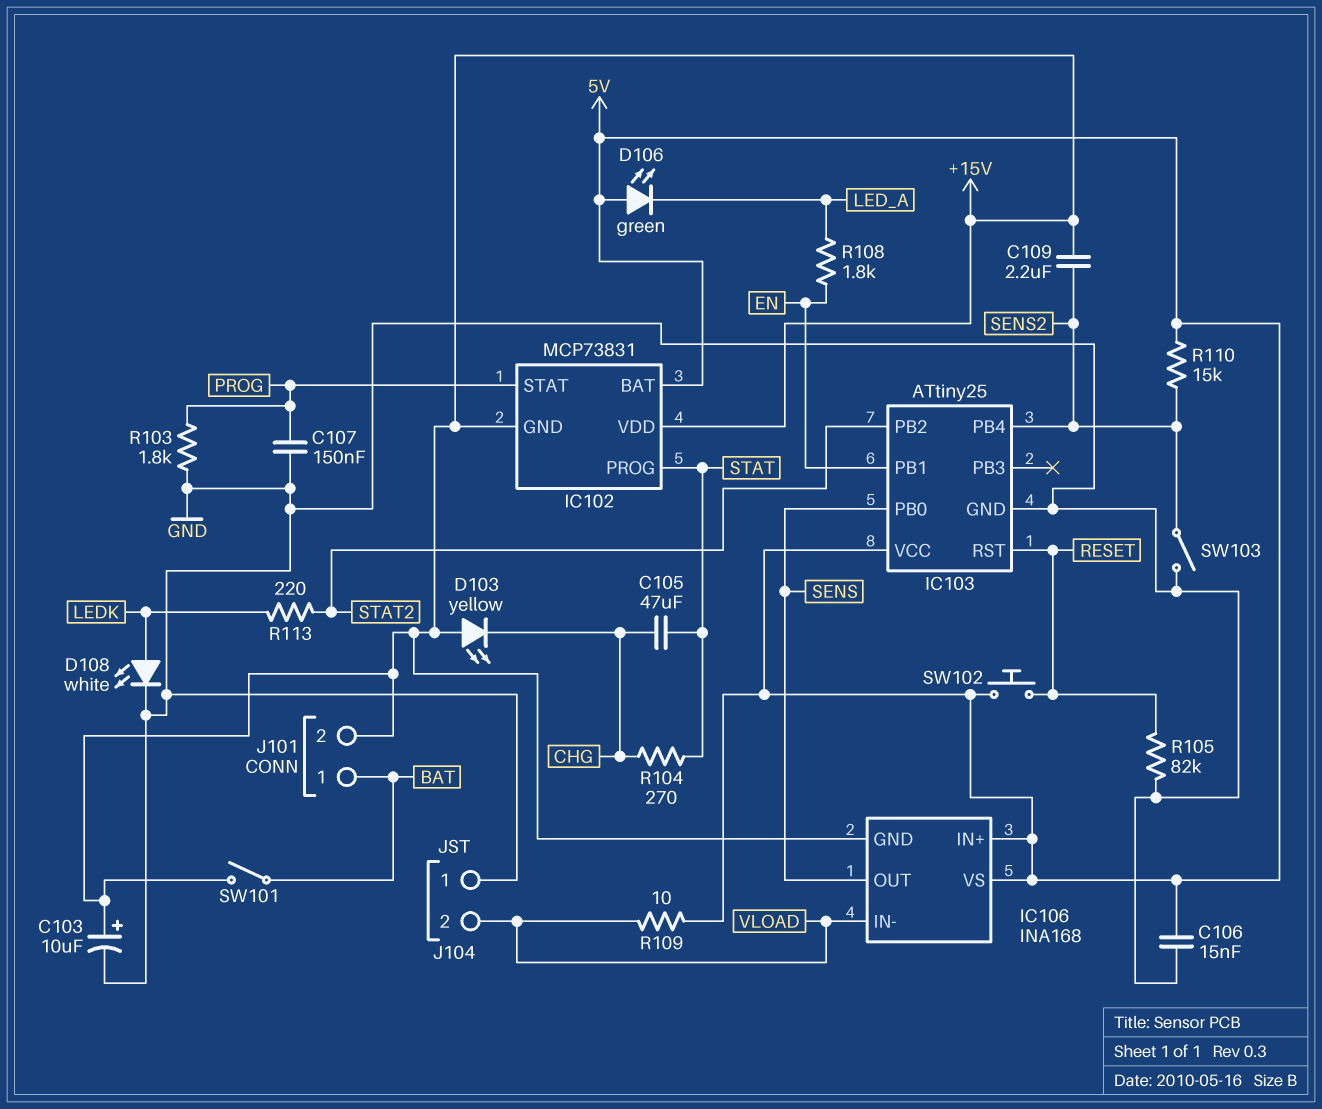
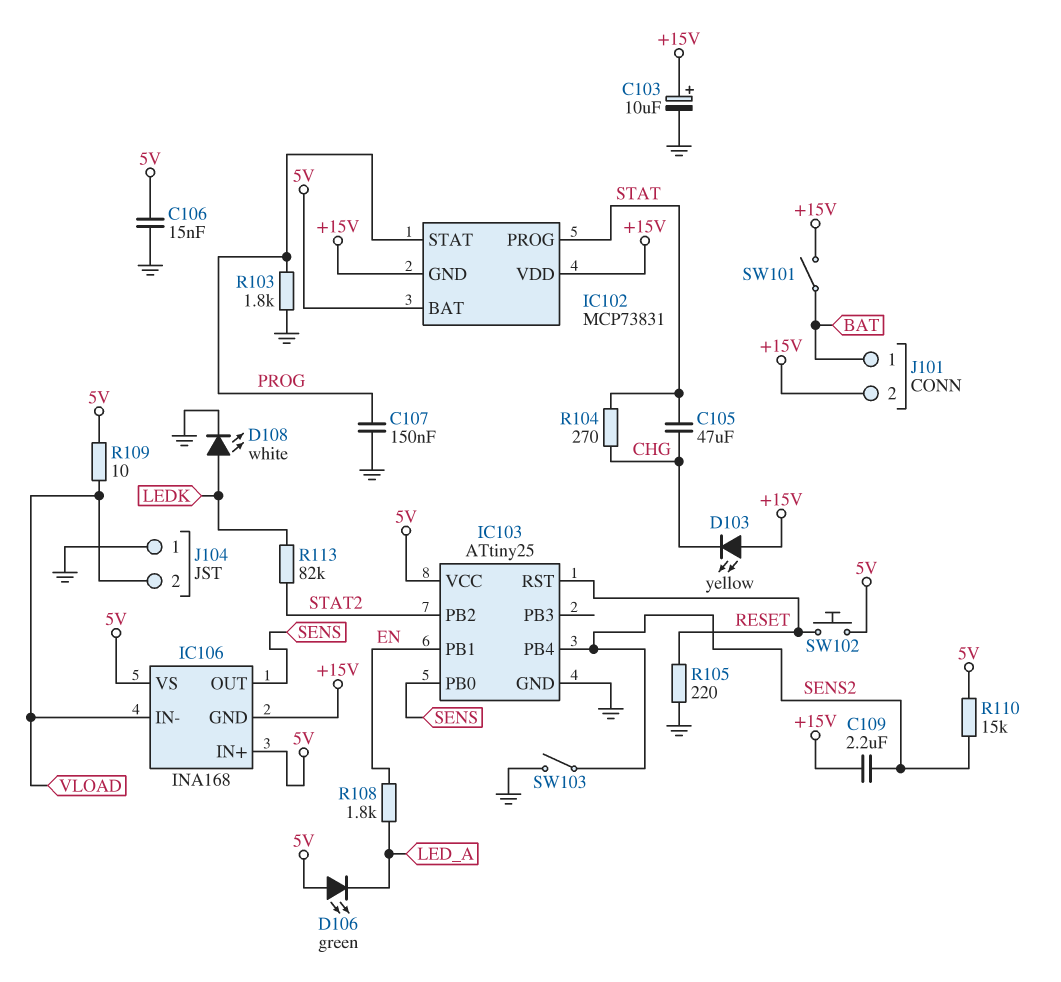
R105: 82k (GND, RESET) -> 220 (GND, RESET)
R113: 220 (LEDK, STAT2) -> 82k (LEDK, STAT2)

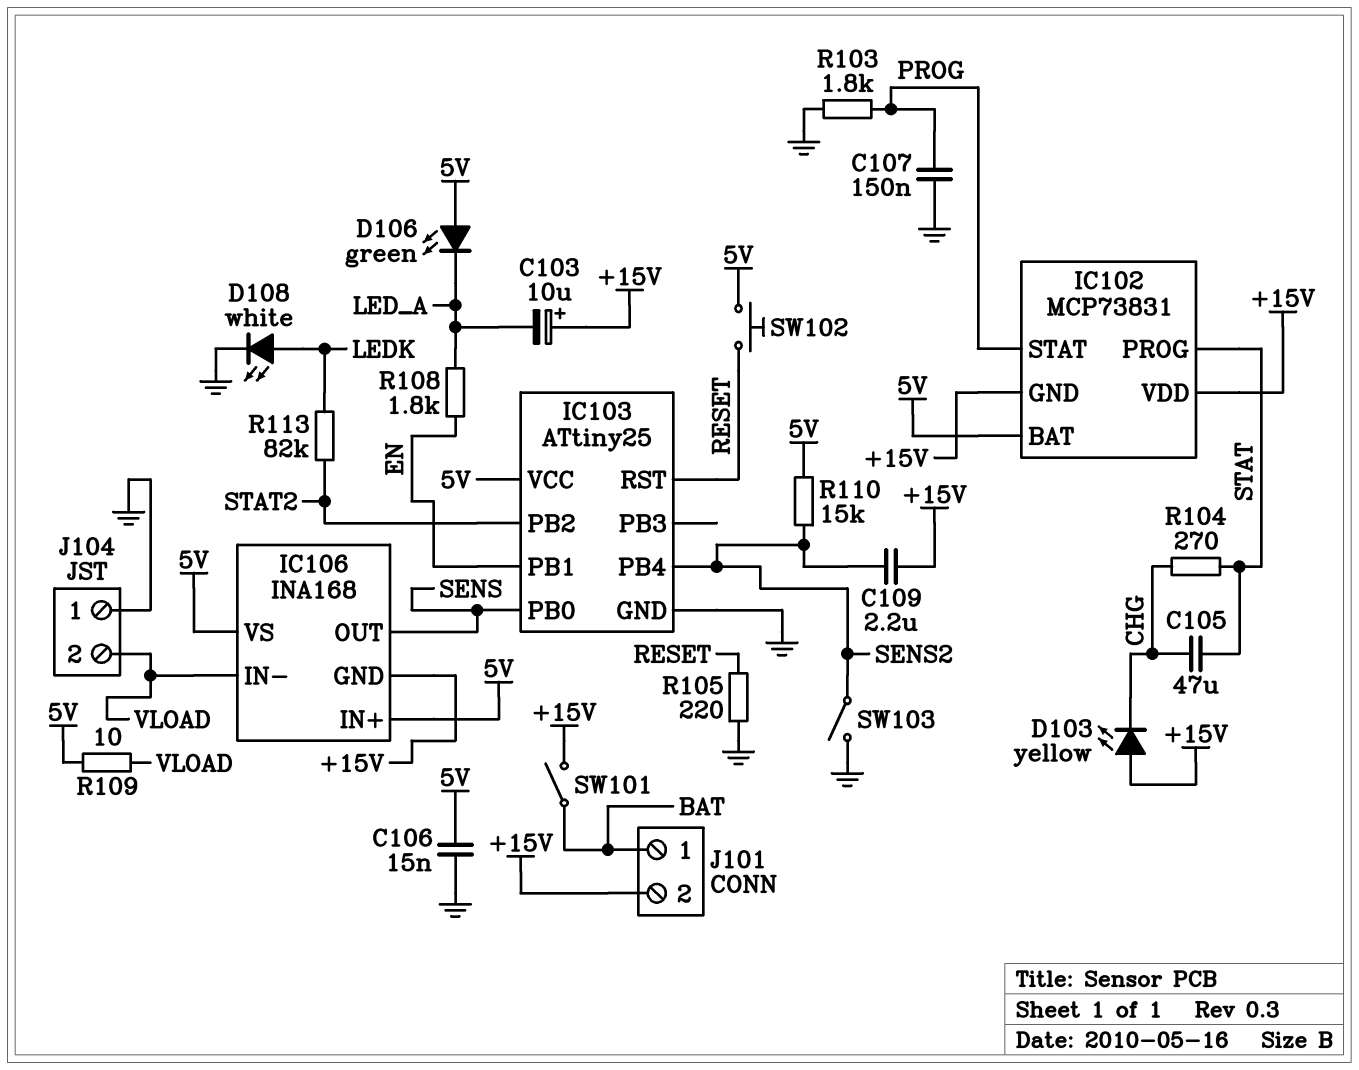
C103: 10uF (plus +15V, minus GND) -> 10uF (plus +15V, minus LED_A)

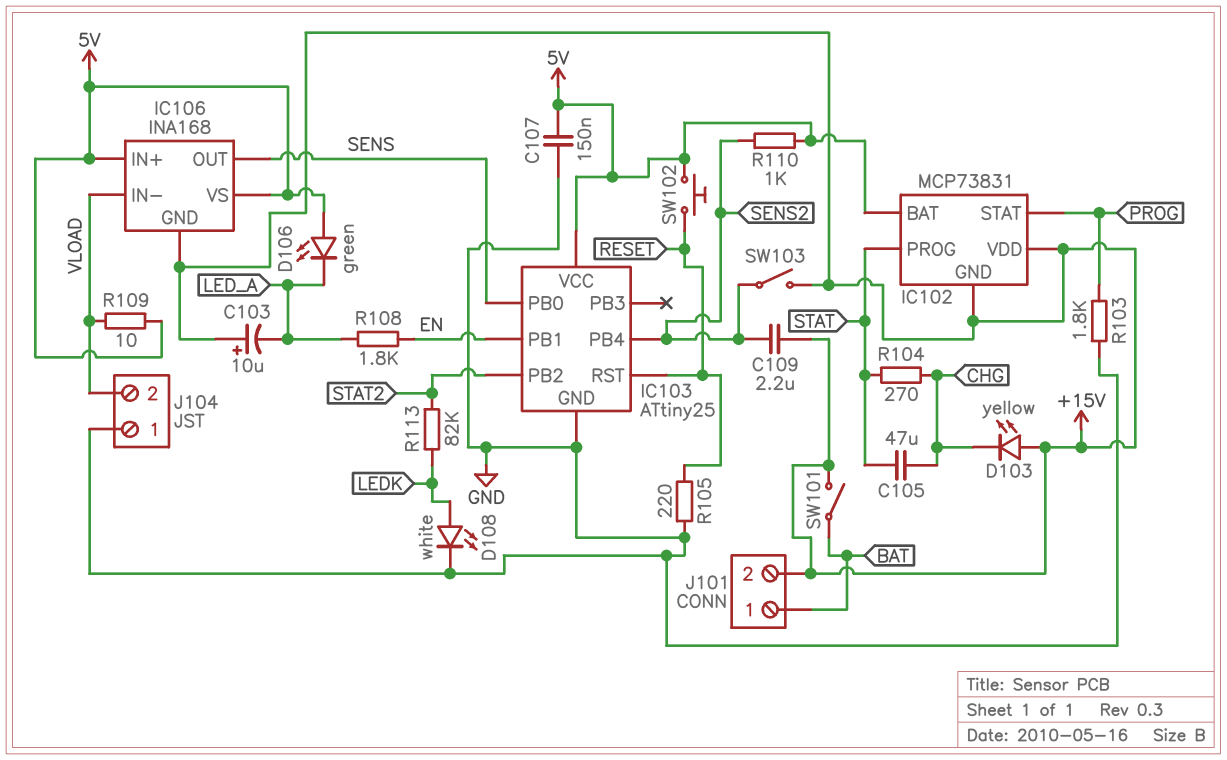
C106: 15nF (5V, GND) -> none
C107: 150nF (GND, PROG) -> 150nF (5V, GND)
R110: 15k (5V, SENS2) -> 1k (5V, SENS2)
SW103: switch (GND, SENS2) -> switch (+15V, SENS2)

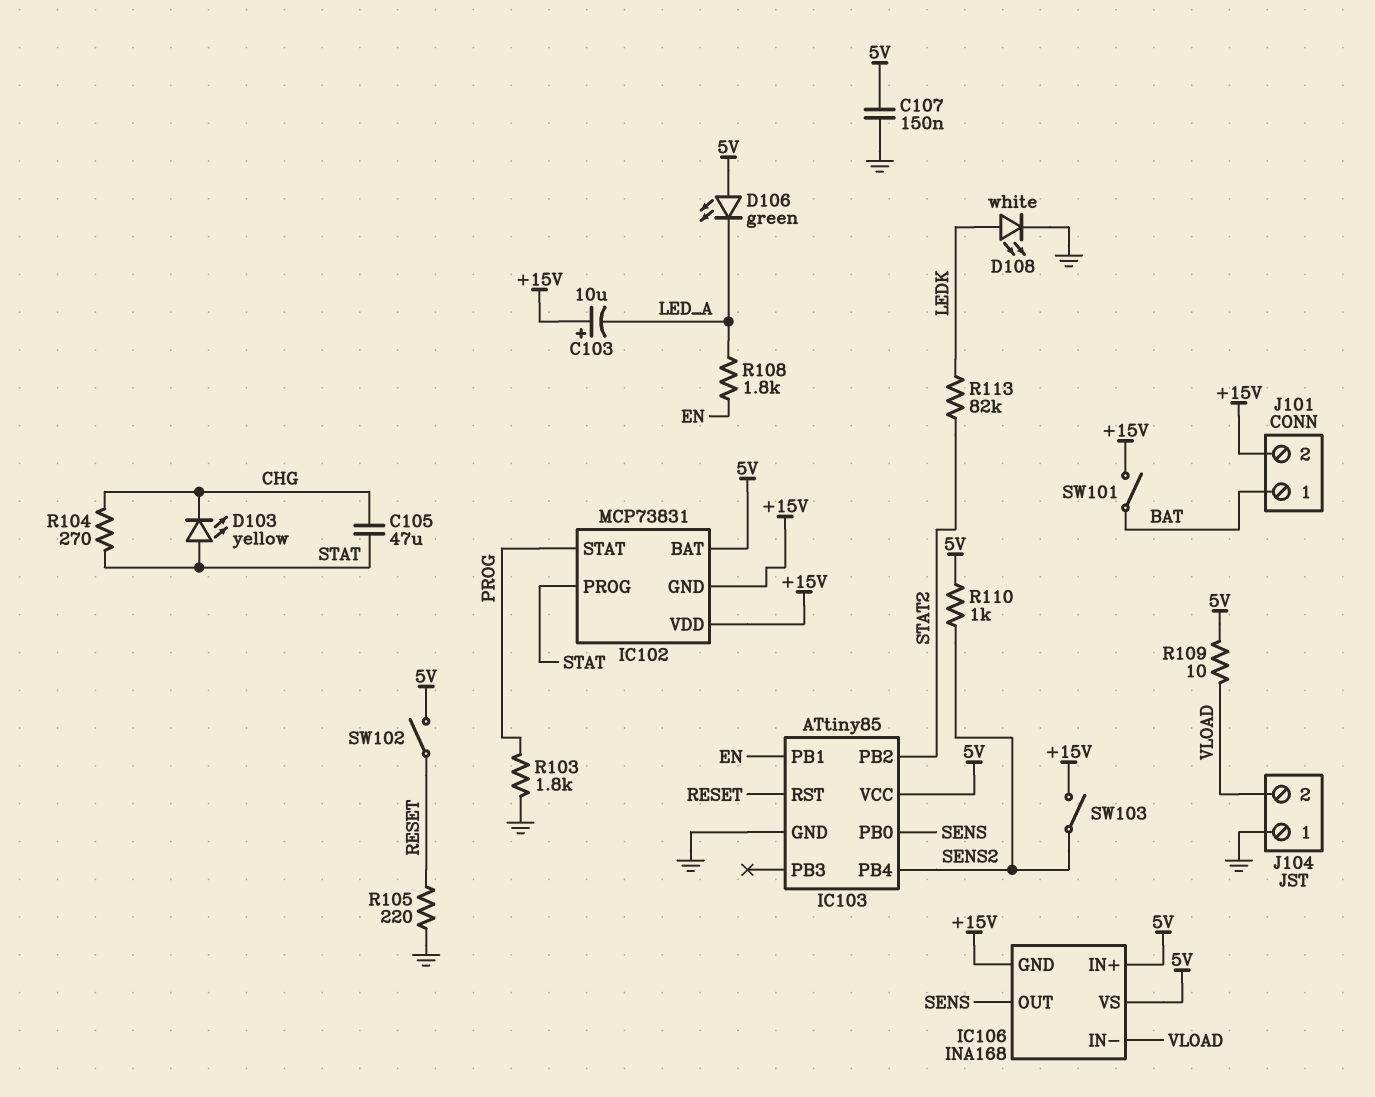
C109: 2.2uF (+15V, SENS2) -> none
D103: LED yellow (A +15V, K CHG) -> LED yellow (A STAT, K CHG)
IC103: ATtiny25 -> ATtiny85
SW102: button (5V, RESET) -> switch (5V, RESET)

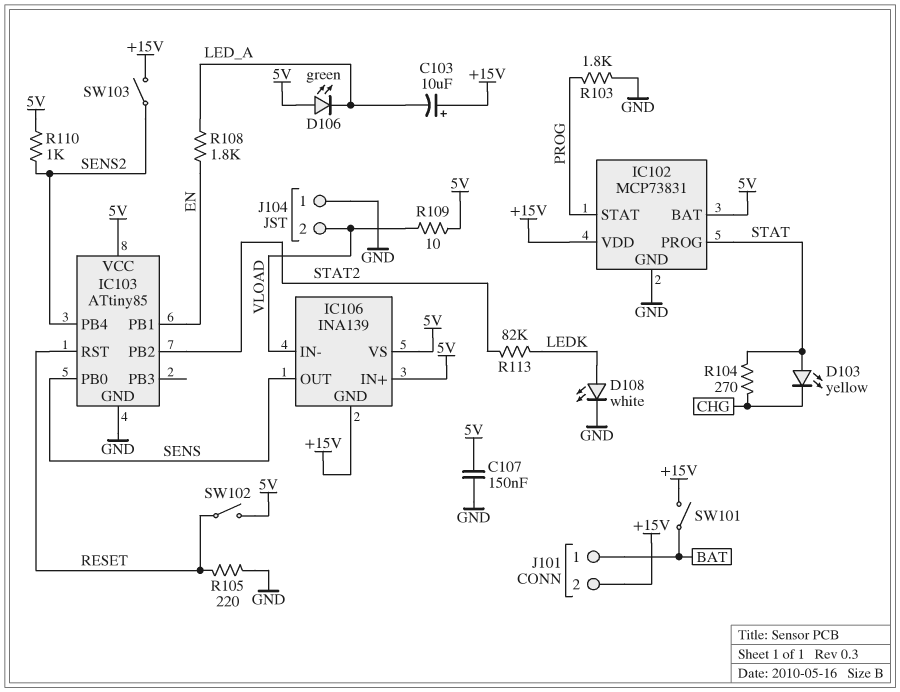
C105: 47uF (CHG, STAT) -> none
IC102 pin GND: +15V -> GND
IC106: INA168 -> INA139

